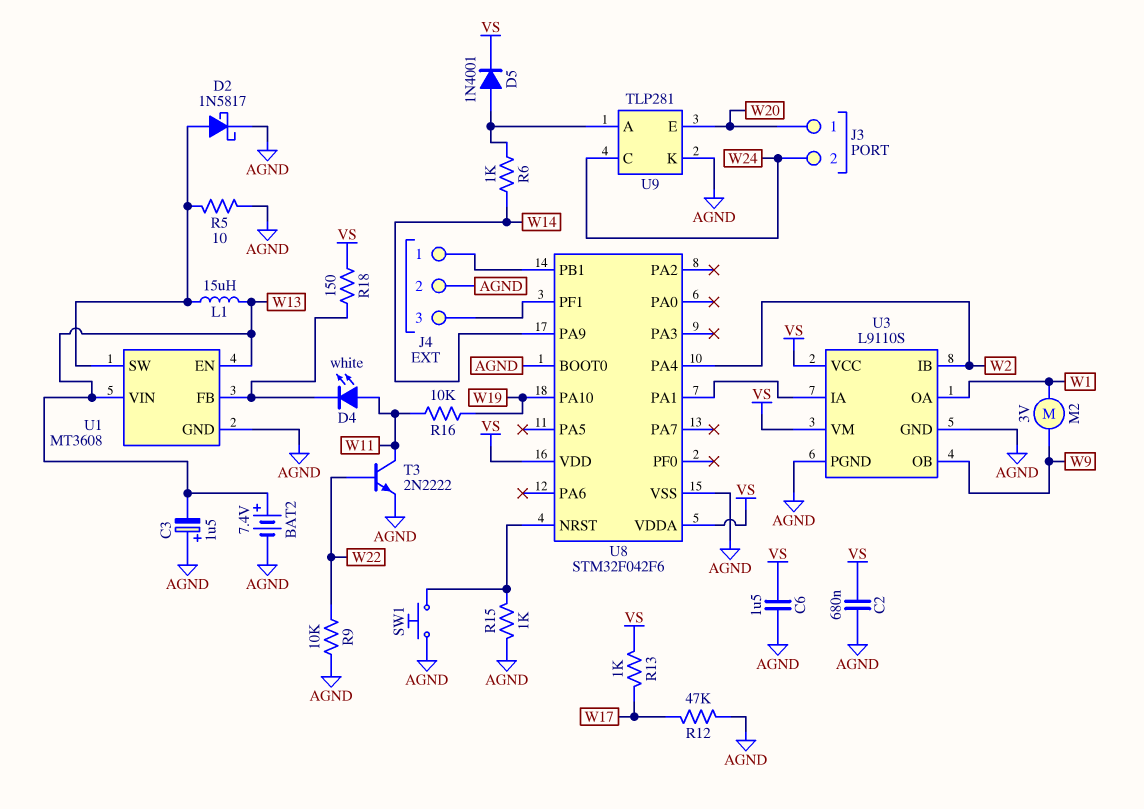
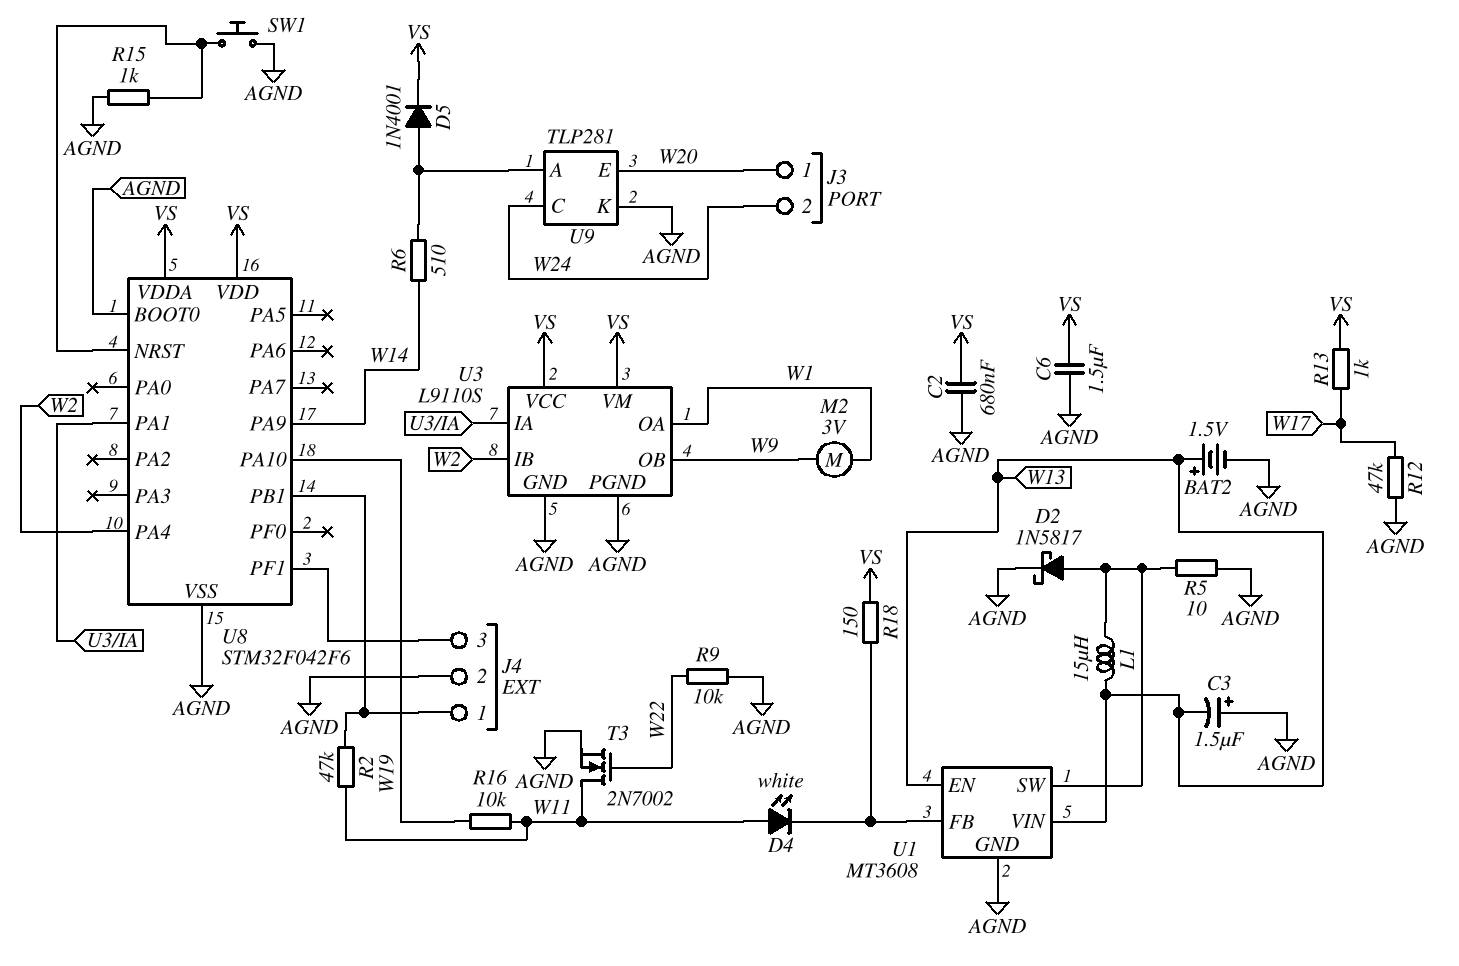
BAT2: 7.4V (plus W13, minus AGND) -> 1.5V (plus W13, minus AGND)
R2: none -> 47k (J4/1, W11)
R6: 1k (U9/A, W14) -> 510 (U9/A, W14)
T3: NPN 2N2222 (B W22, C W11, E AGND) -> NMOS 2N7002 (G W22, D W11, S AGND)

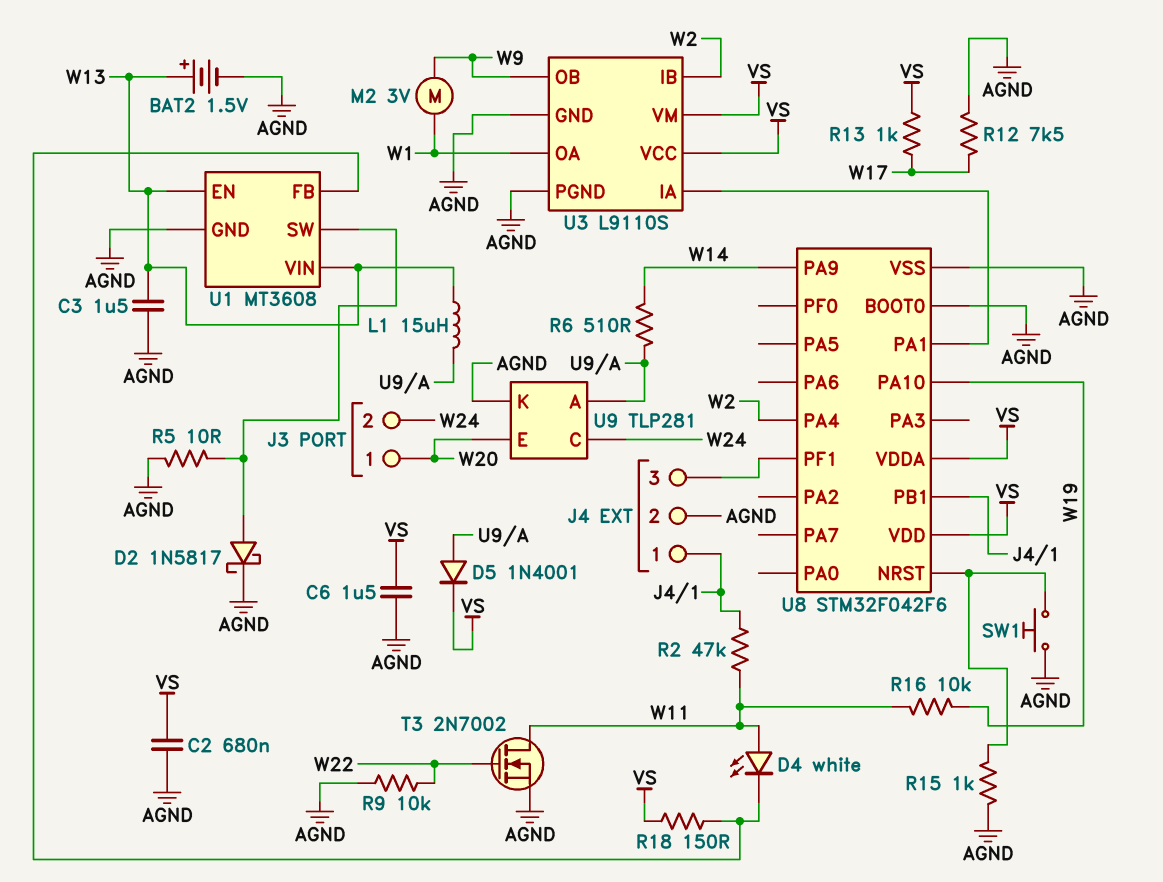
C3: 1.5uF (plus AGND, minus W13) -> 1.5uF (AGND, W13)
L1: 15uH (U1/SW, W13) -> 15uH (U9/A, W13)
R12: 47k (AGND, W17) -> 7.5k (AGND, W17)

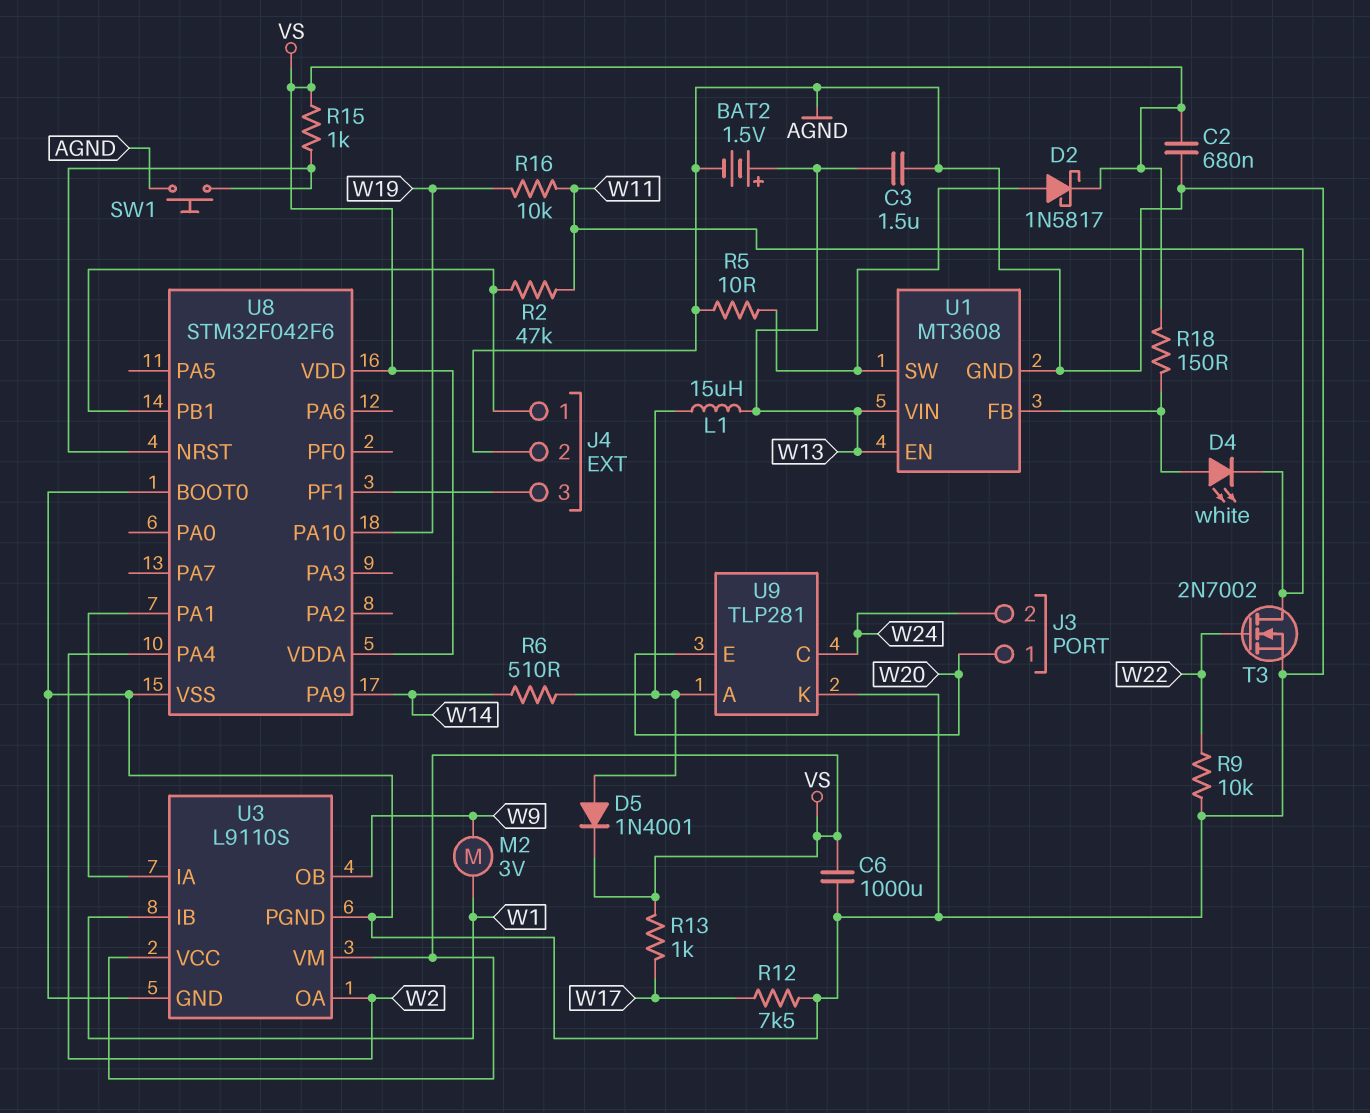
C6: 1.5uF (AGND, VS) -> 1000uF (AGND, VS)
D2: schottky 1N5817 (A U1/SW, K AGND) -> schottky 1N5817 (A U1/SW, K VS)
D4: LED white (A W11, K U1/FB) -> LED white (A U1/FB, K W11)
R15: 1k (AGND, U8/NRST) -> 1k (U8/NRST, VS)
U3 pin IB: W2 -> W1
U3 pin OA: W1 -> W2

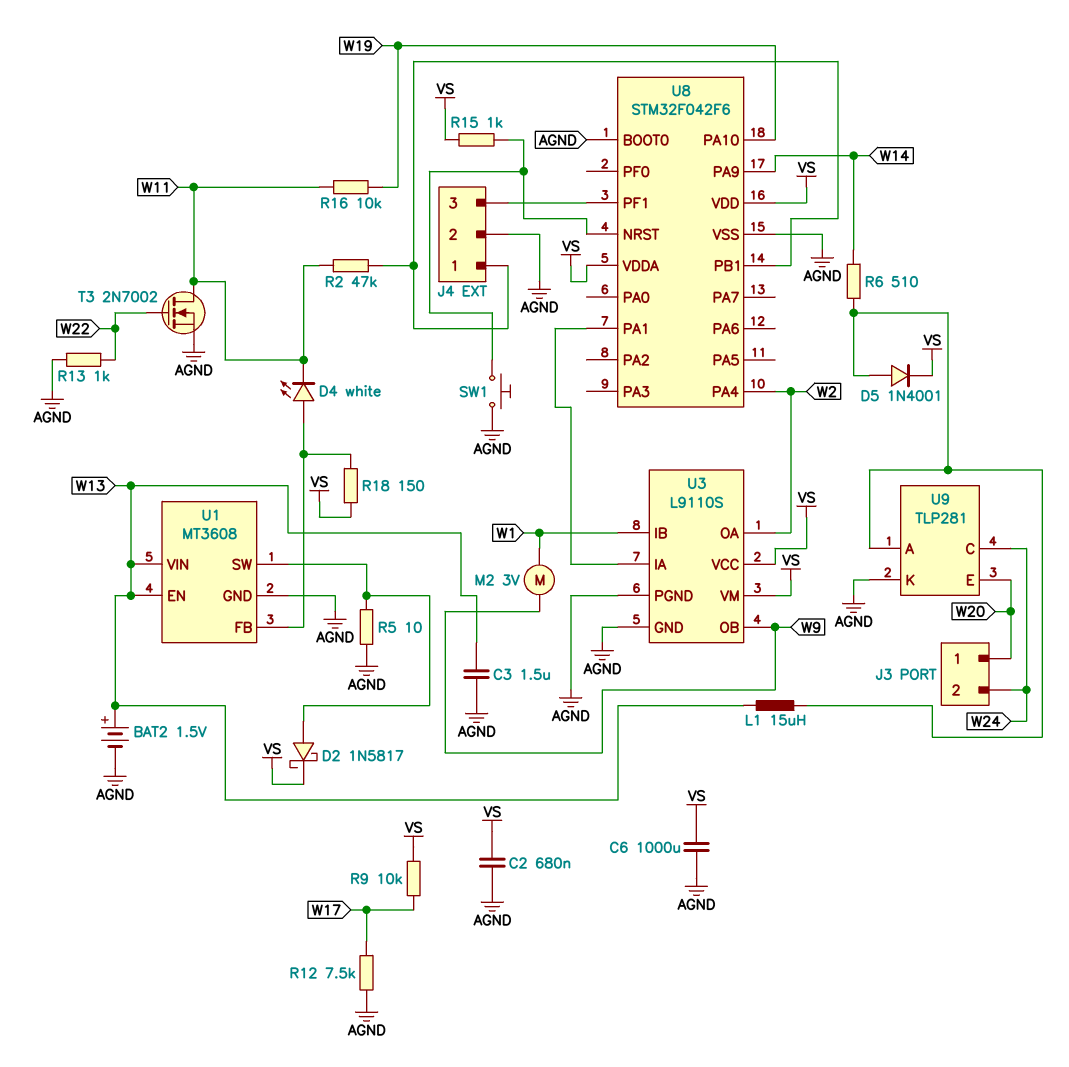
R9: 10k (AGND, W22) -> 10k (VS, W17)
R13: 1k (VS, W17) -> 1k (AGND, W22)

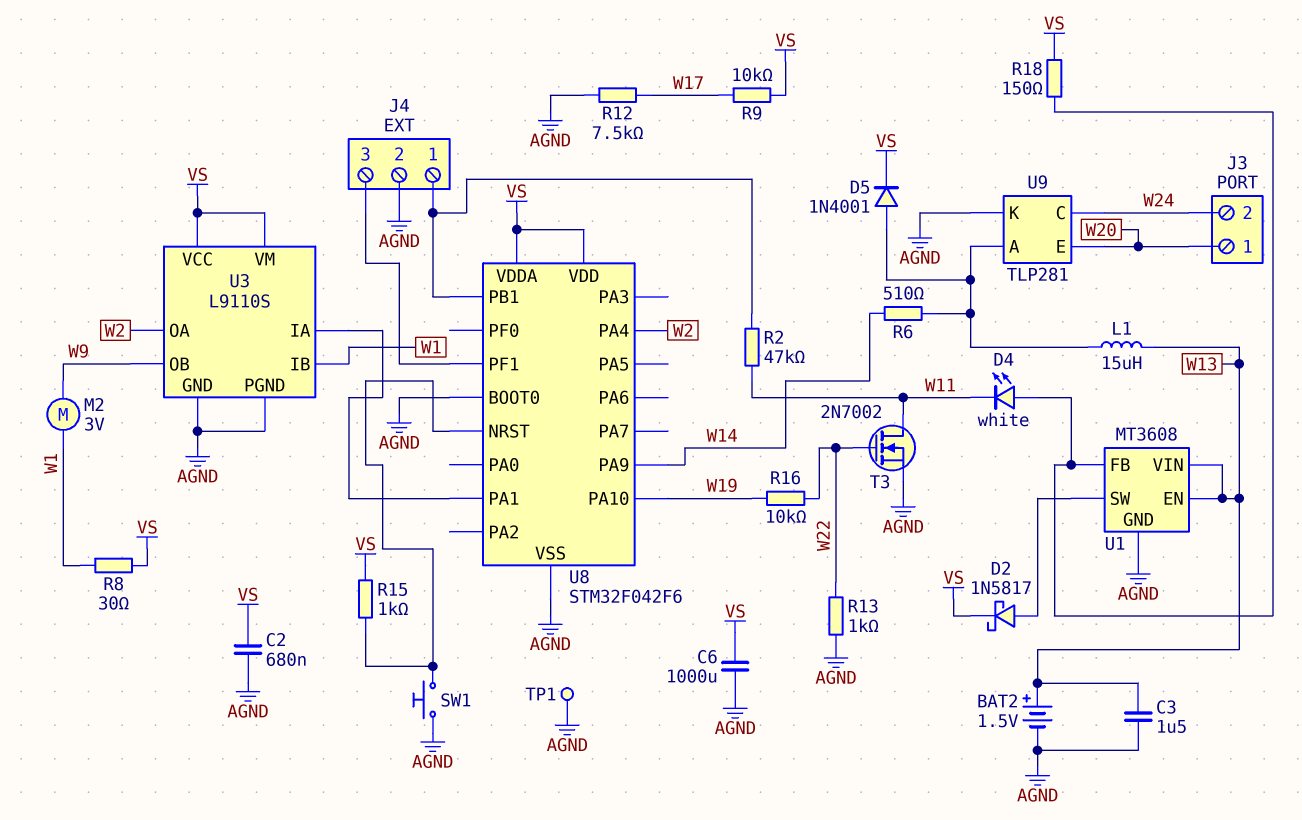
R5: 10 (AGND, U1/SW) -> none
R8: none -> 30 (VS, W1)
R16: 10k (W11, W19) -> 10k (W19, W22)
TP1: none -> test point (AGND)

